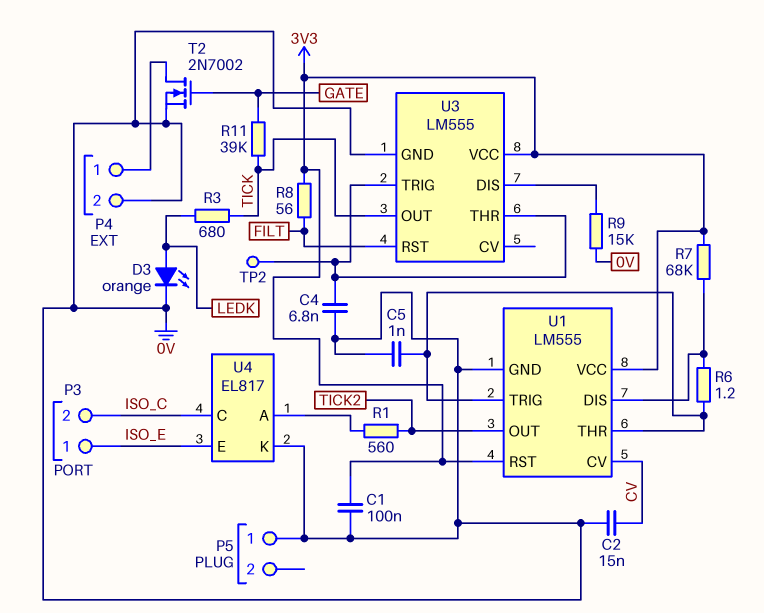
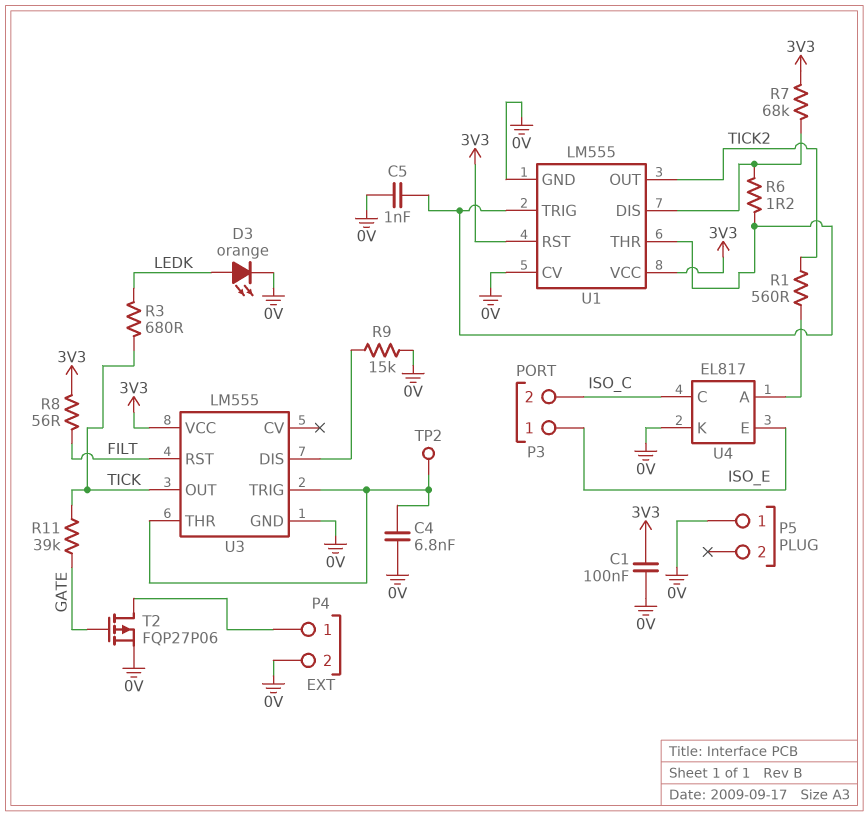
C2: 15nF (0V, CV) -> none
T2: NMOS 2N7002 (G GATE, D P4/1, S 0V) -> PMOS FQP27P06 (G GATE, D P4/1, S 0V)
U1 pin CV: CV -> 0V

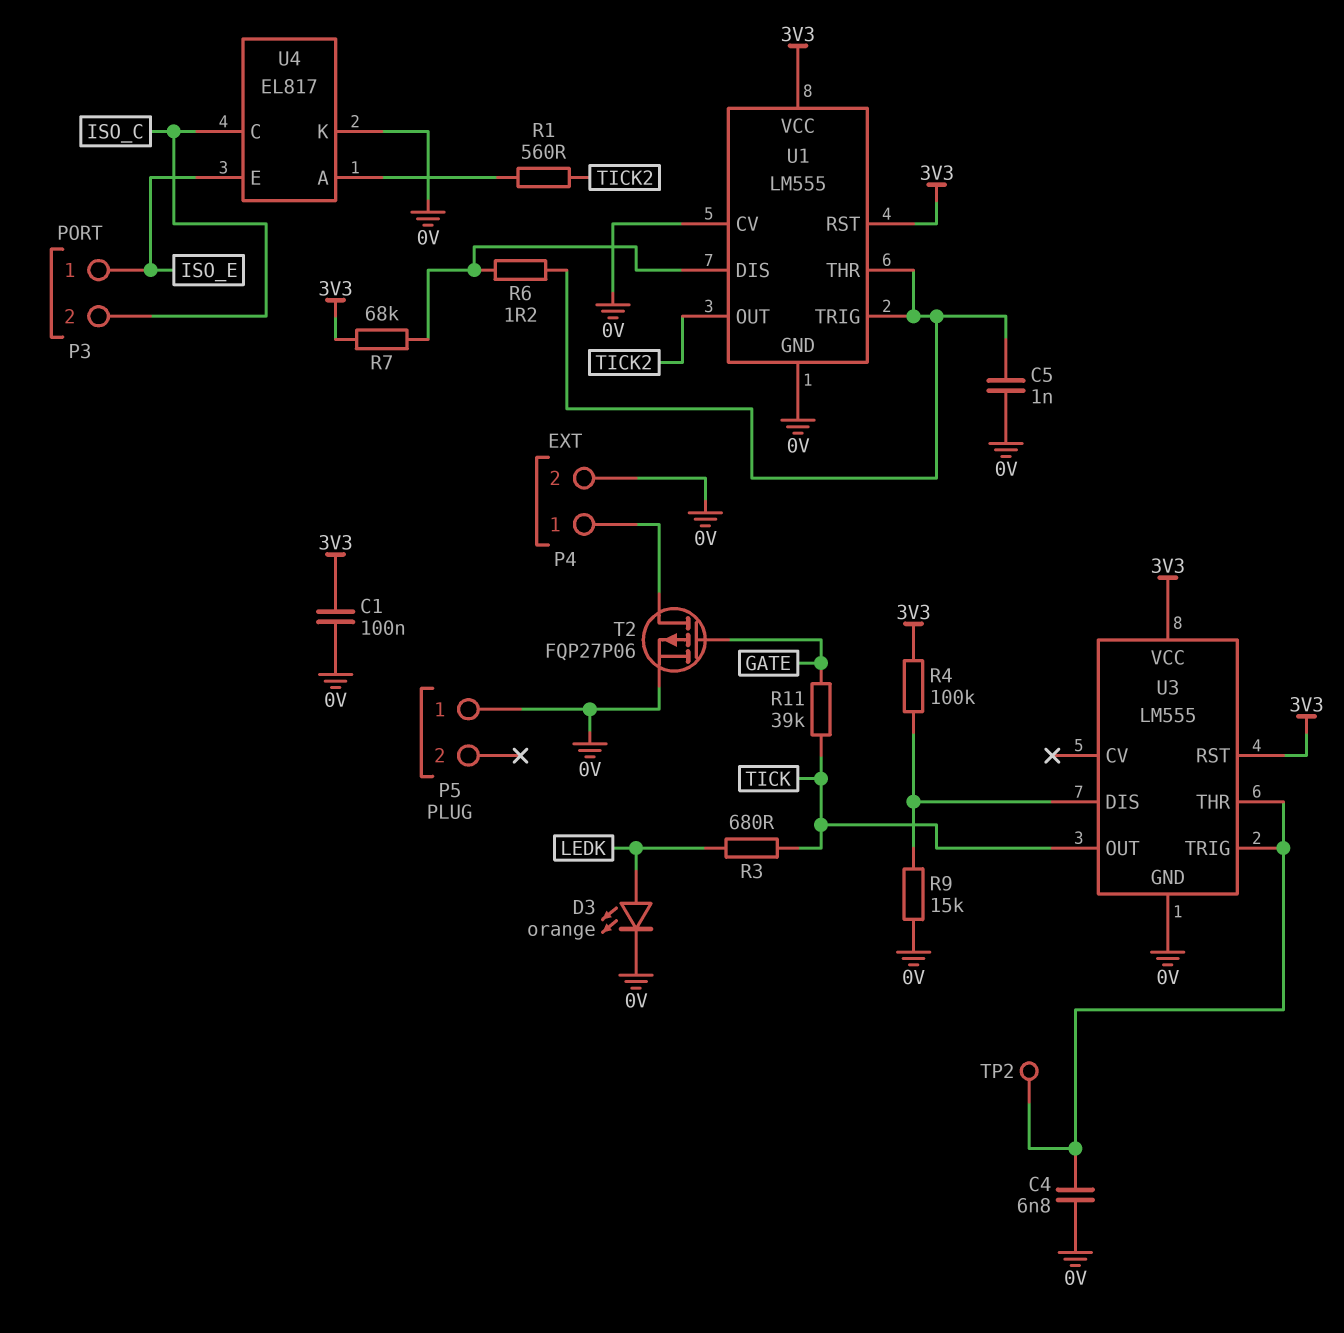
R4: none -> 100k (3V3, U3/DIS)
R8: 56 (3V3, FILT) -> none
U3 pin RST: FILT -> 3V3

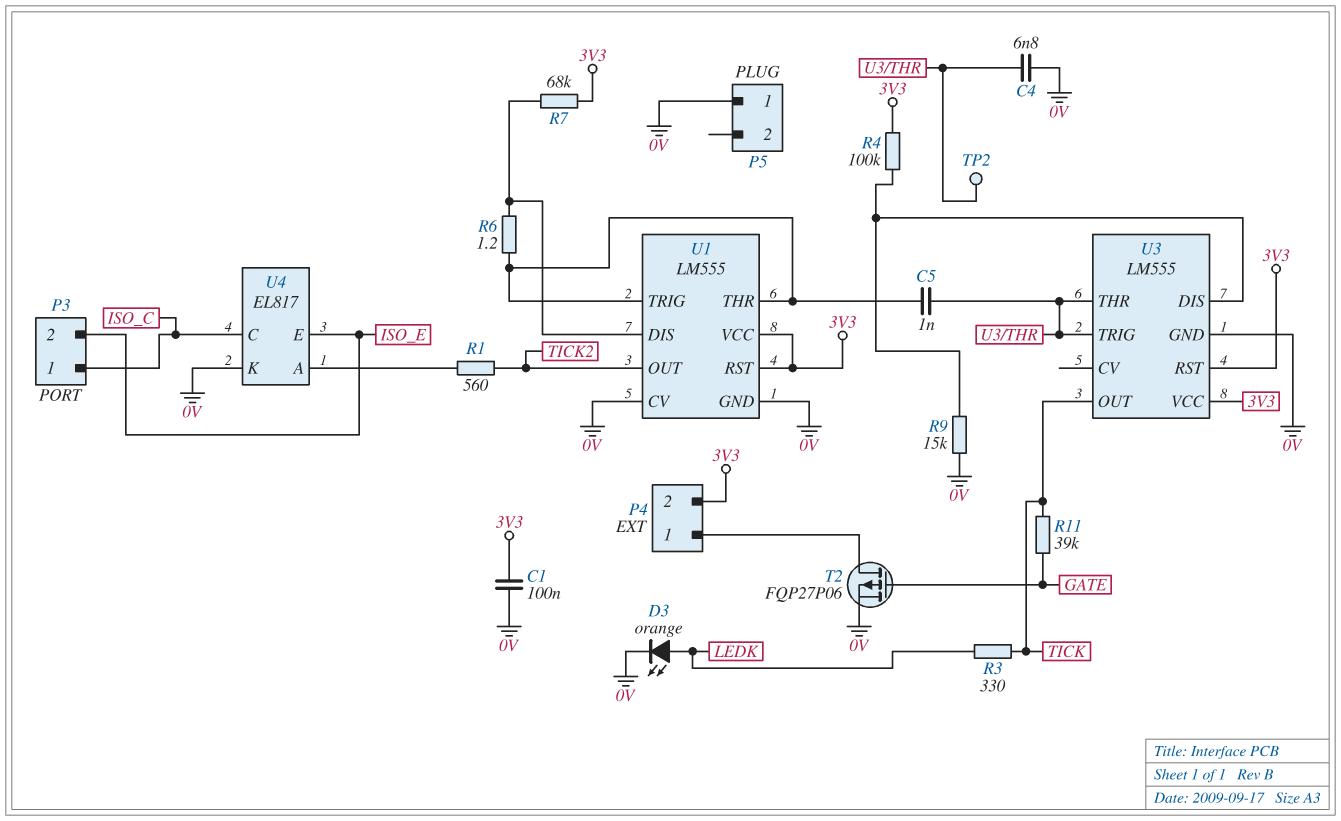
C5: 1nF (0V, U1/THR) -> 1nF (U1/THR, U3/THR)
P3 pin 1: ISO_E -> ISO_C
P3 pin 2: ISO_C -> ISO_E
P4 pin 2: 0V -> 3V3
R3: 680 (LEDK, TICK) -> 330 (LEDK, TICK)

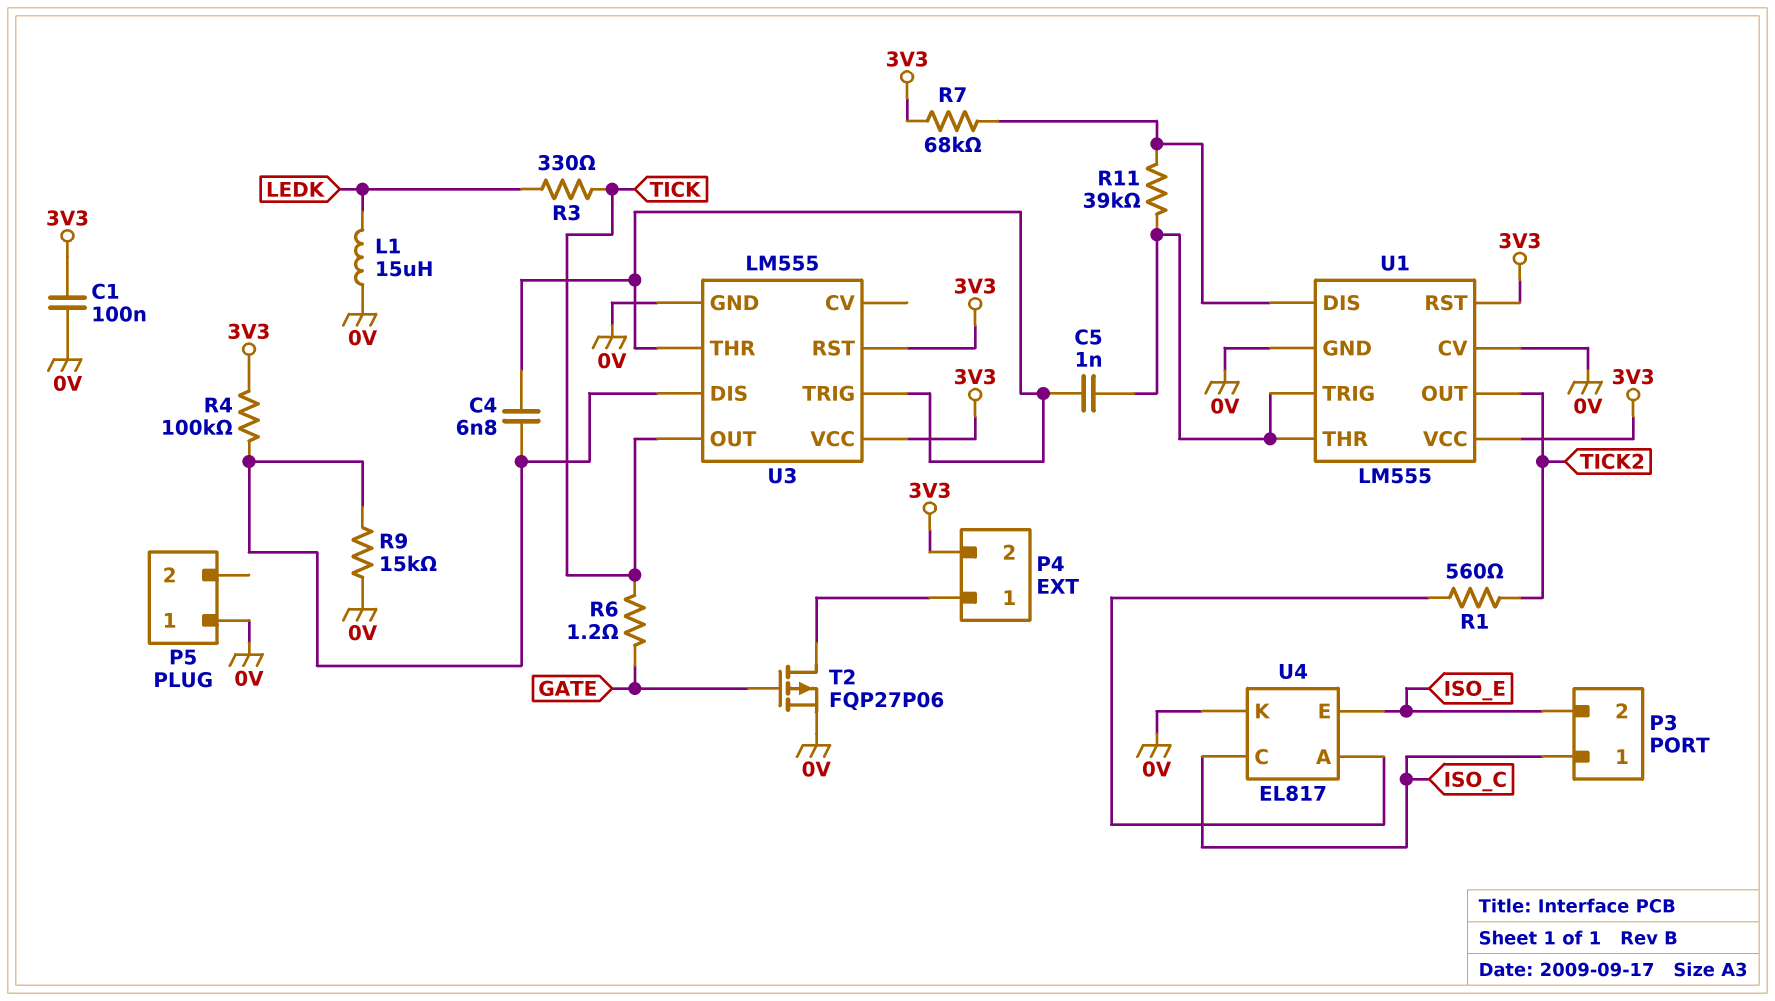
C4: 6.8nF (0V, U3/THR) -> 6.8nF (U3/DIS, U3/THR)
D3: LED orange (A LEDK, K 0V) -> none
L1: none -> 15uH (0V, LEDK)
R6: 1.2 (U1/DIS, U1/THR) -> 1.2 (GATE, TICK)
R11: 39k (GATE, TICK) -> 39k (U1/DIS, U1/THR)
TP2: test point (U3/THR) -> none

